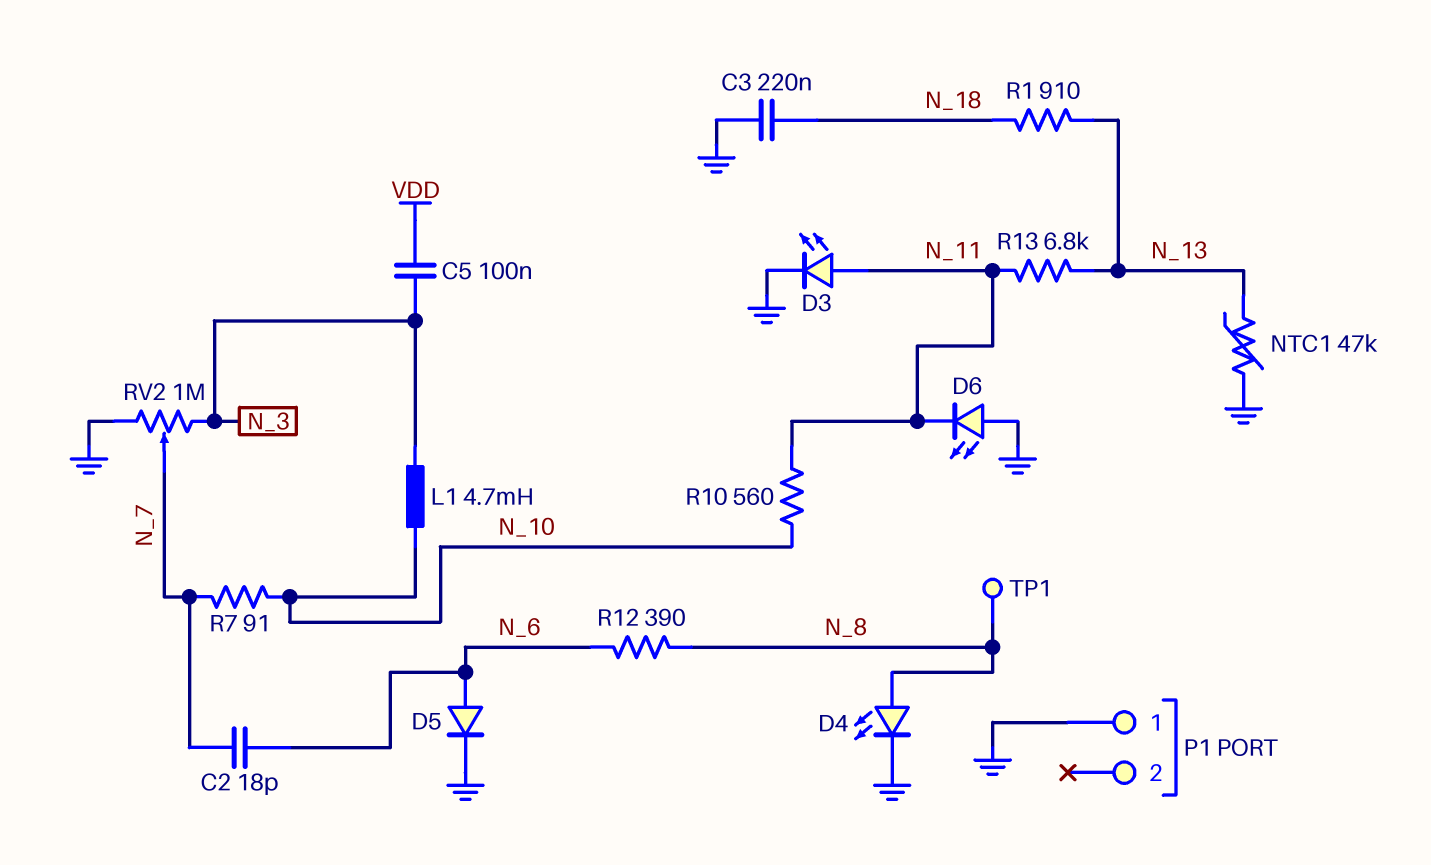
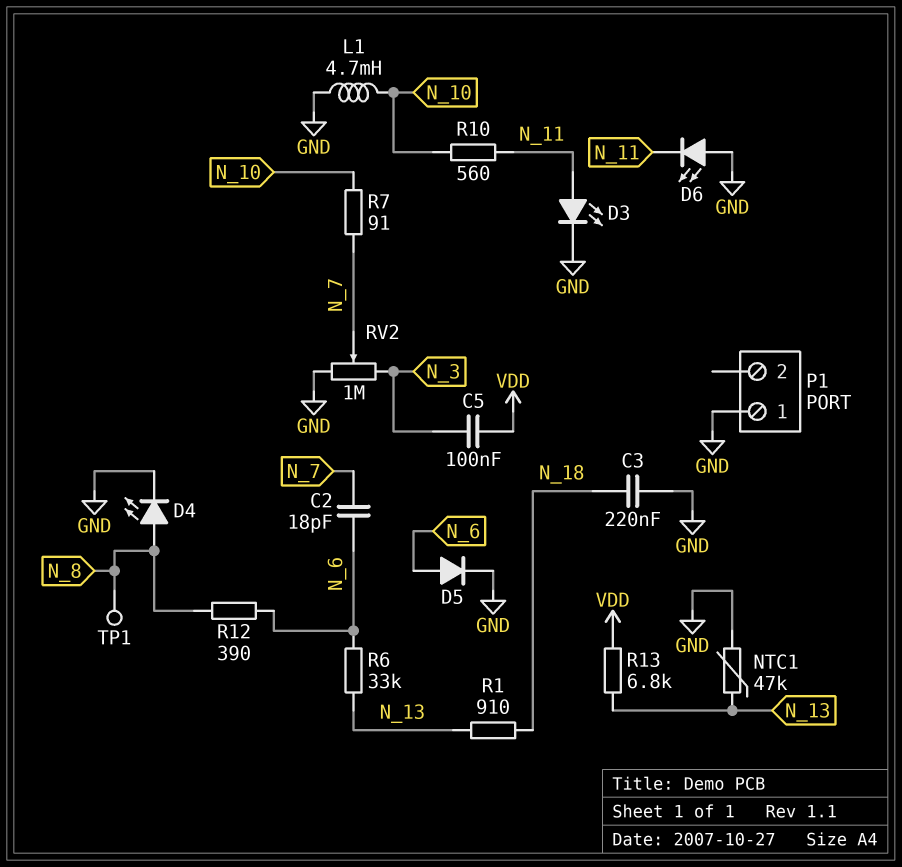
L1: 4.7mH (N_3, N_10) -> 4.7mH (GND, N_10)
R6: none -> 33k (N_6, N_13)
R13: 6.8k (N_11, N_13) -> 6.8k (N_13, VDD)

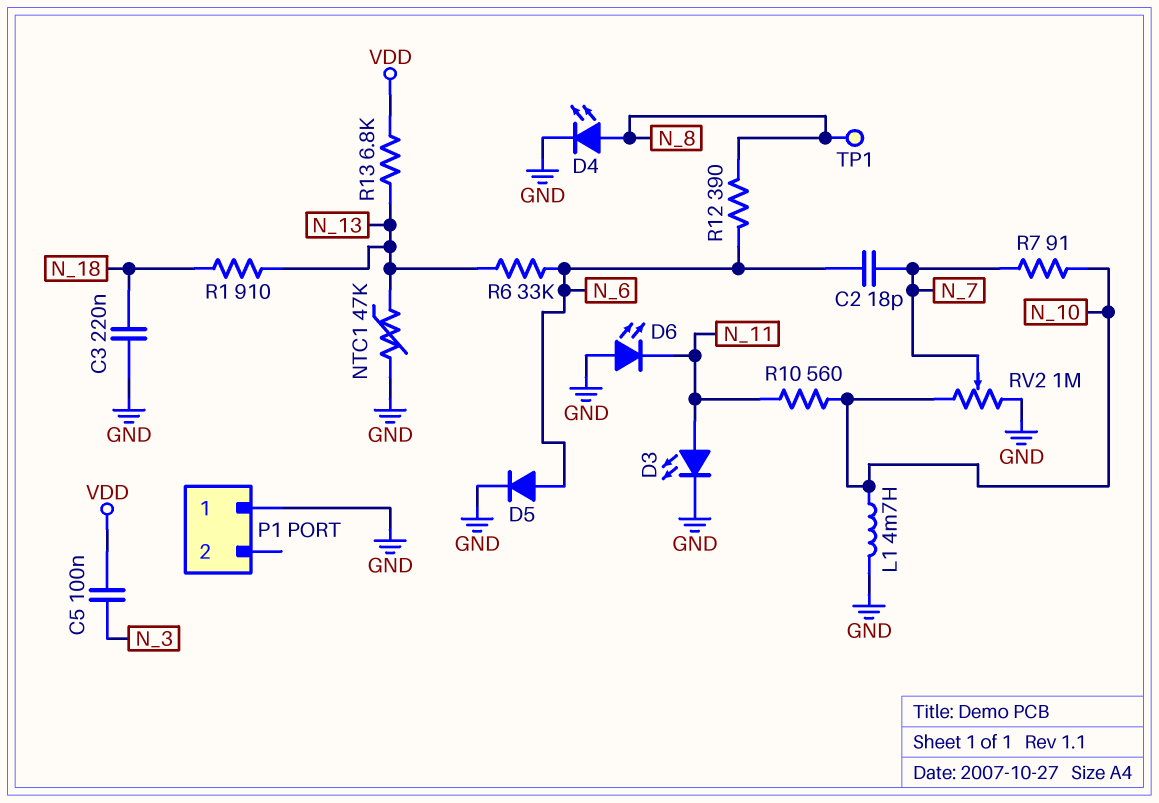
RV2: 1M (GND, N_3, wiper N_7) -> 1M (GND, N_10, wiper N_7)

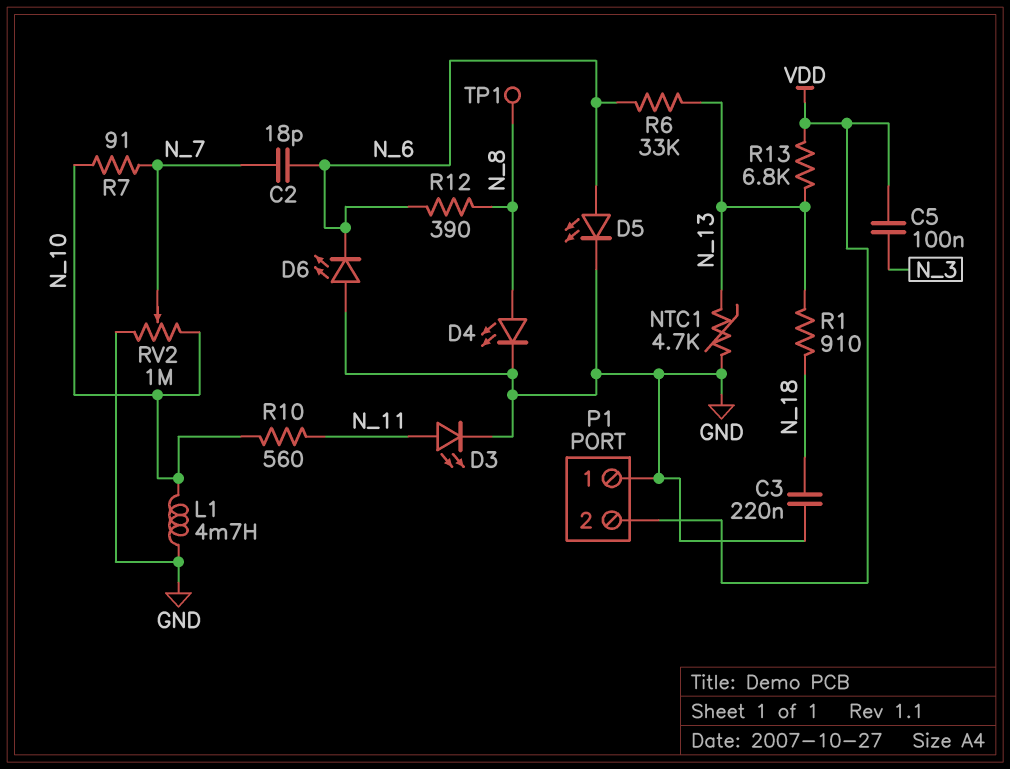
D5: diode (A N_6, K GND) -> LED (A N_6, K GND)
D6: LED (A GND, K N_11) -> LED (A GND, K N_6)
NTC1: 47k (GND, N_13) -> 4.7k (GND, N_13)
P1 pin 2: none -> VDD

